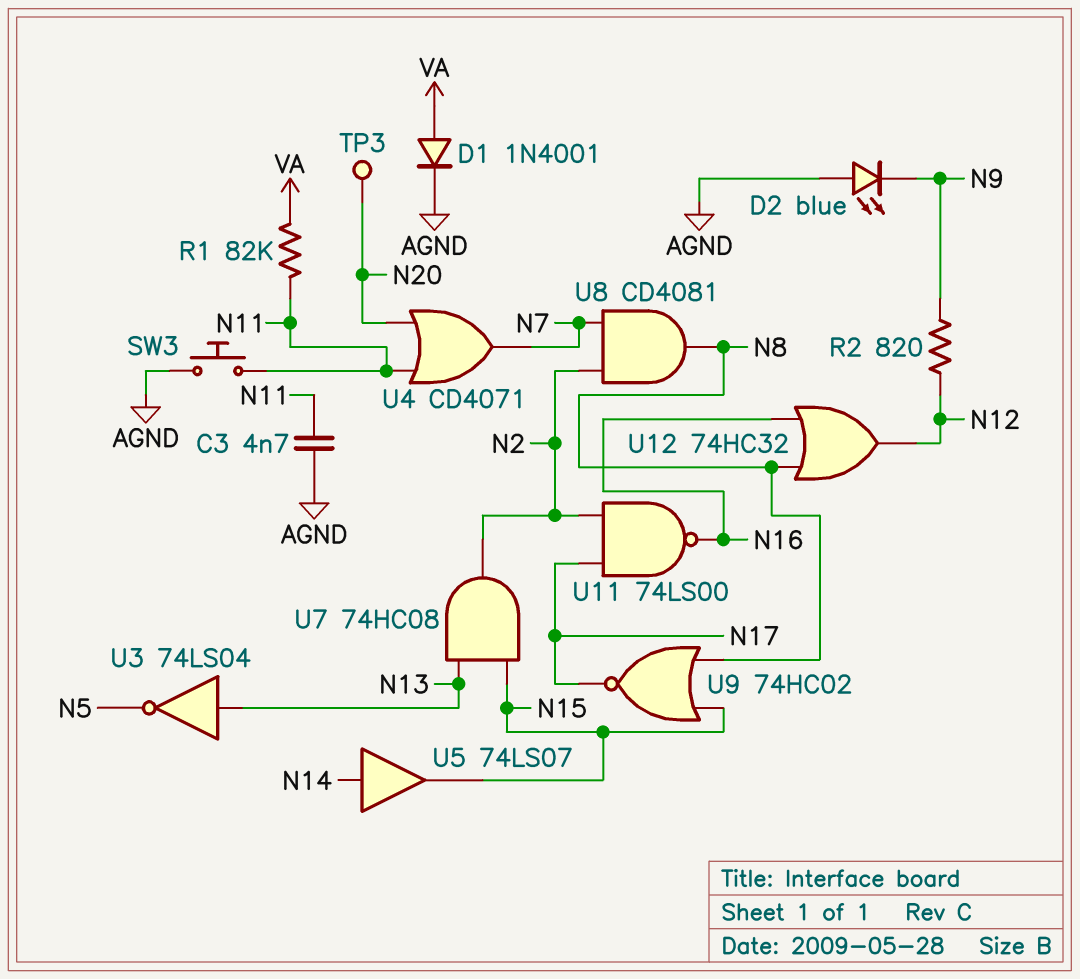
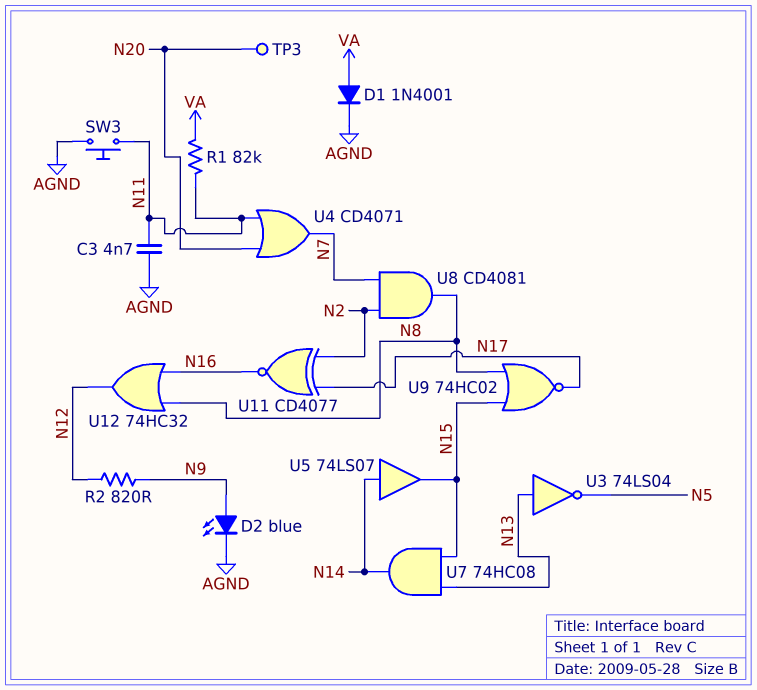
D2: LED blue (A AGND, K N9) -> LED blue (A N9, K AGND)
U7: AND 74HC08 (in N13, in N15, out N2) -> AND 74HC08 (in N13, in N15, out N14)
U11: NAND 74LS00 (in N2, in N17, out N16) -> XNOR CD4077 (in N2, in N17, out N16)

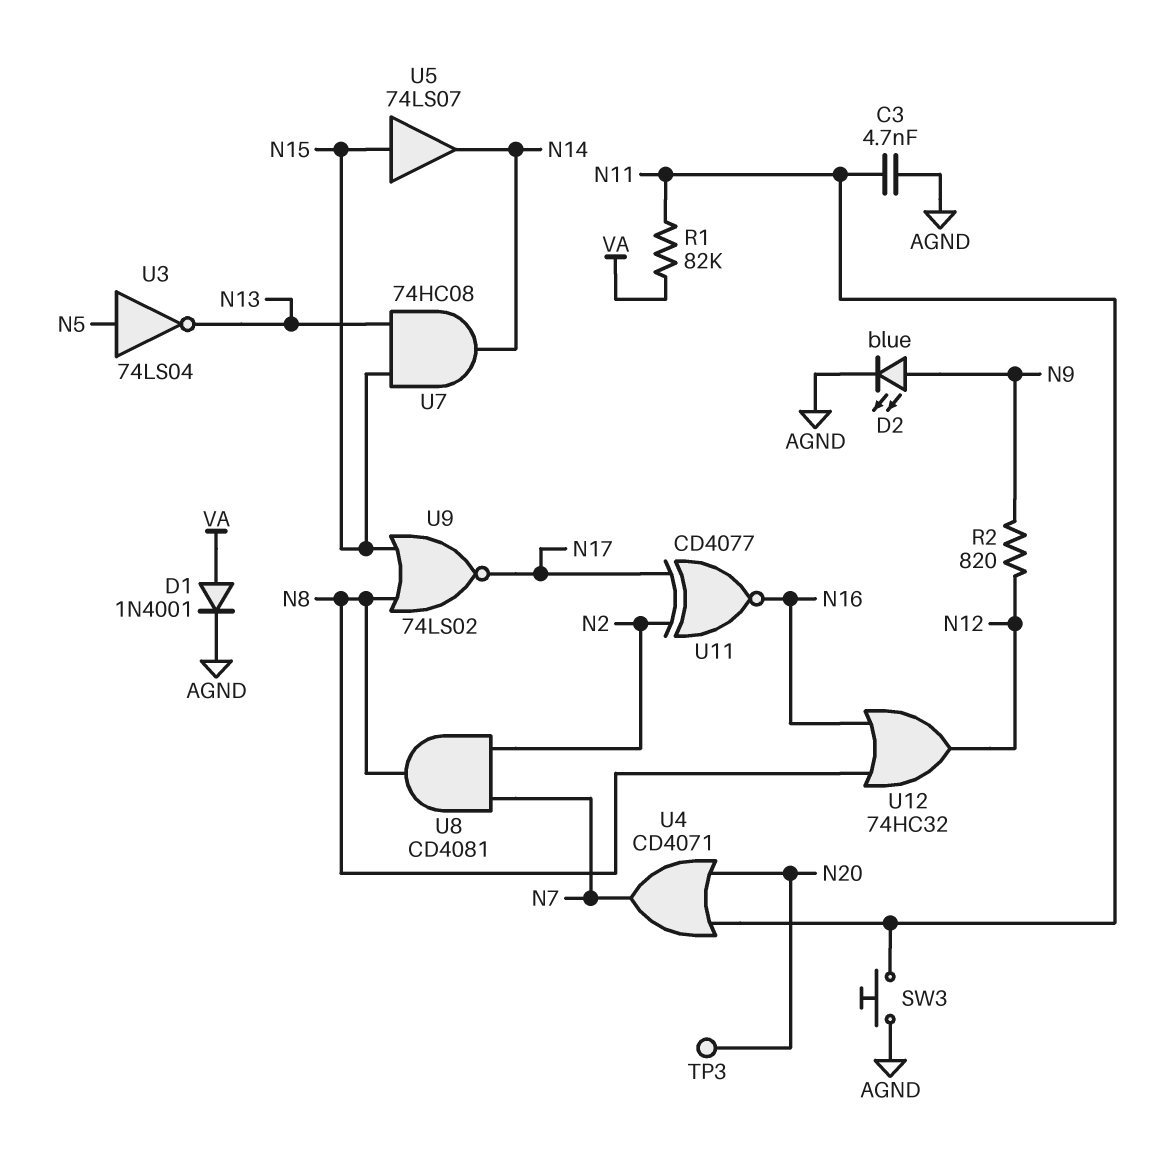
U3: NOT 74LS04 (in N13, out N5) -> NOT 74LS04 (in N5, out N13)
U5: buffer 74LS07 (in N14, out N15) -> buffer 74LS07 (in N15, out N14)
U9: NOR 74HC02 (in N8, in N15, out N17) -> NOR 74LS02 (in N8, in N15, out N17)

